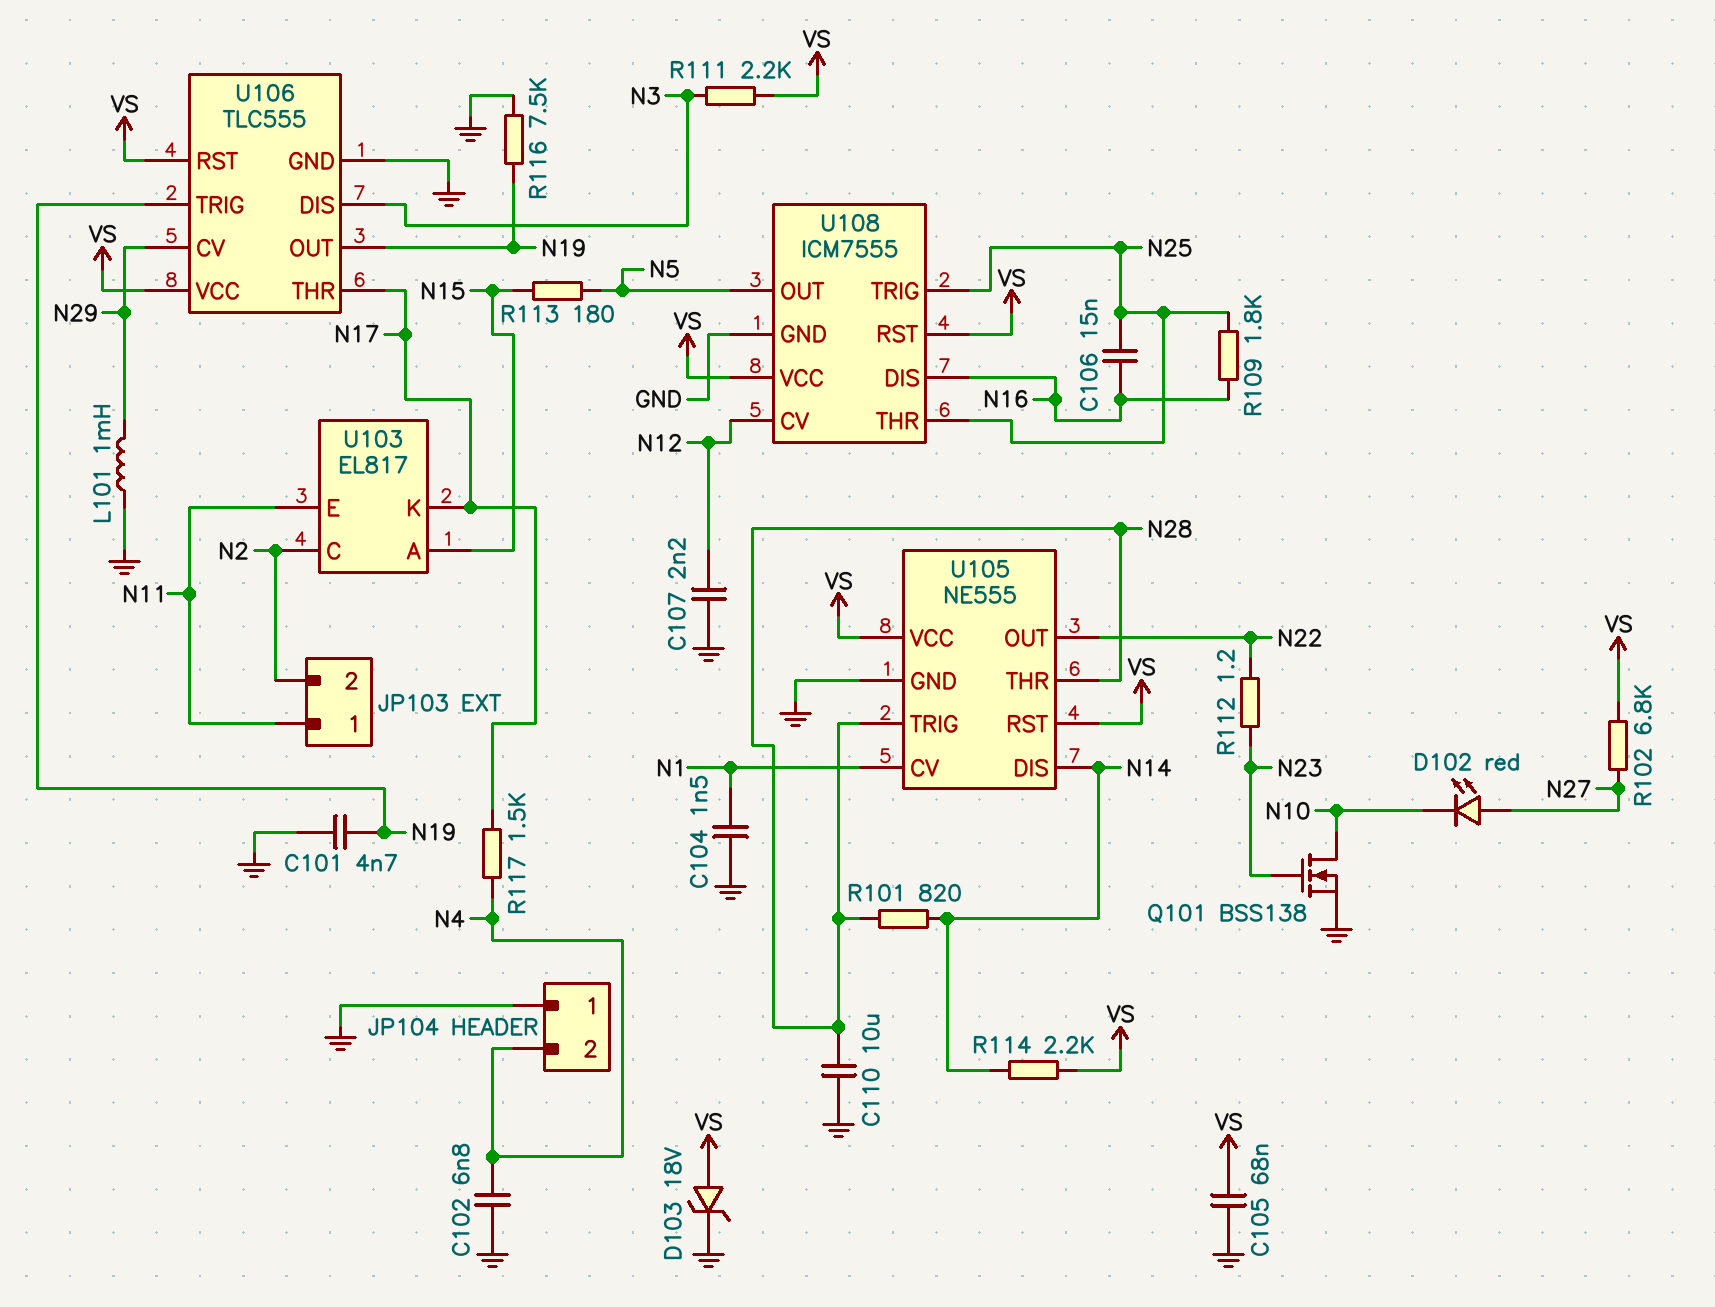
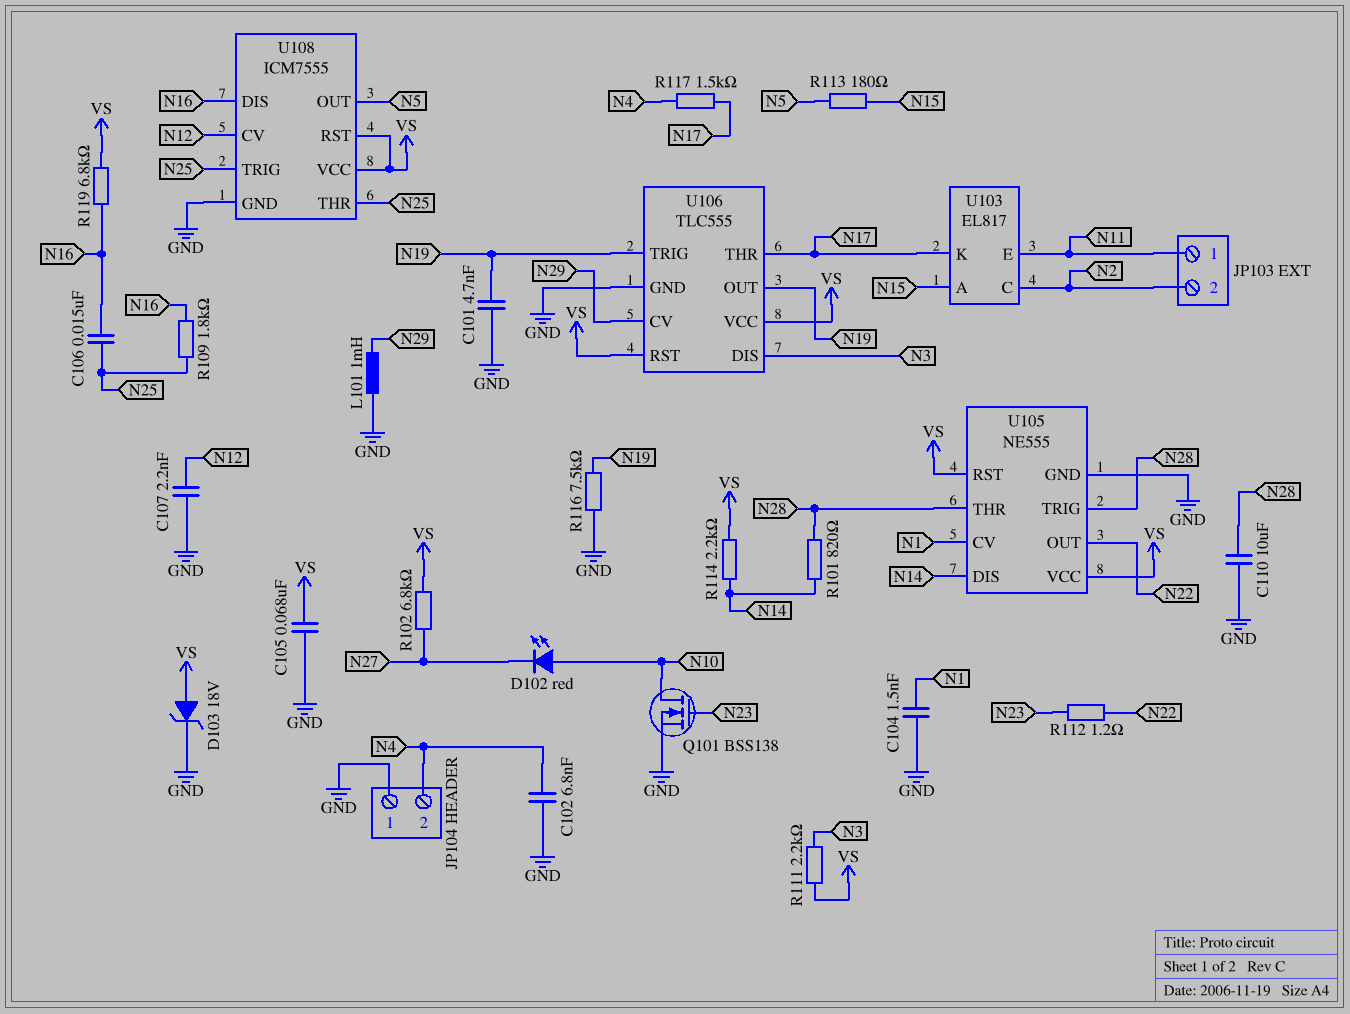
D102: LED red (A N27, K N10) -> LED red (A N10, K N27)
R119: none -> 6.8k (N16, VS)

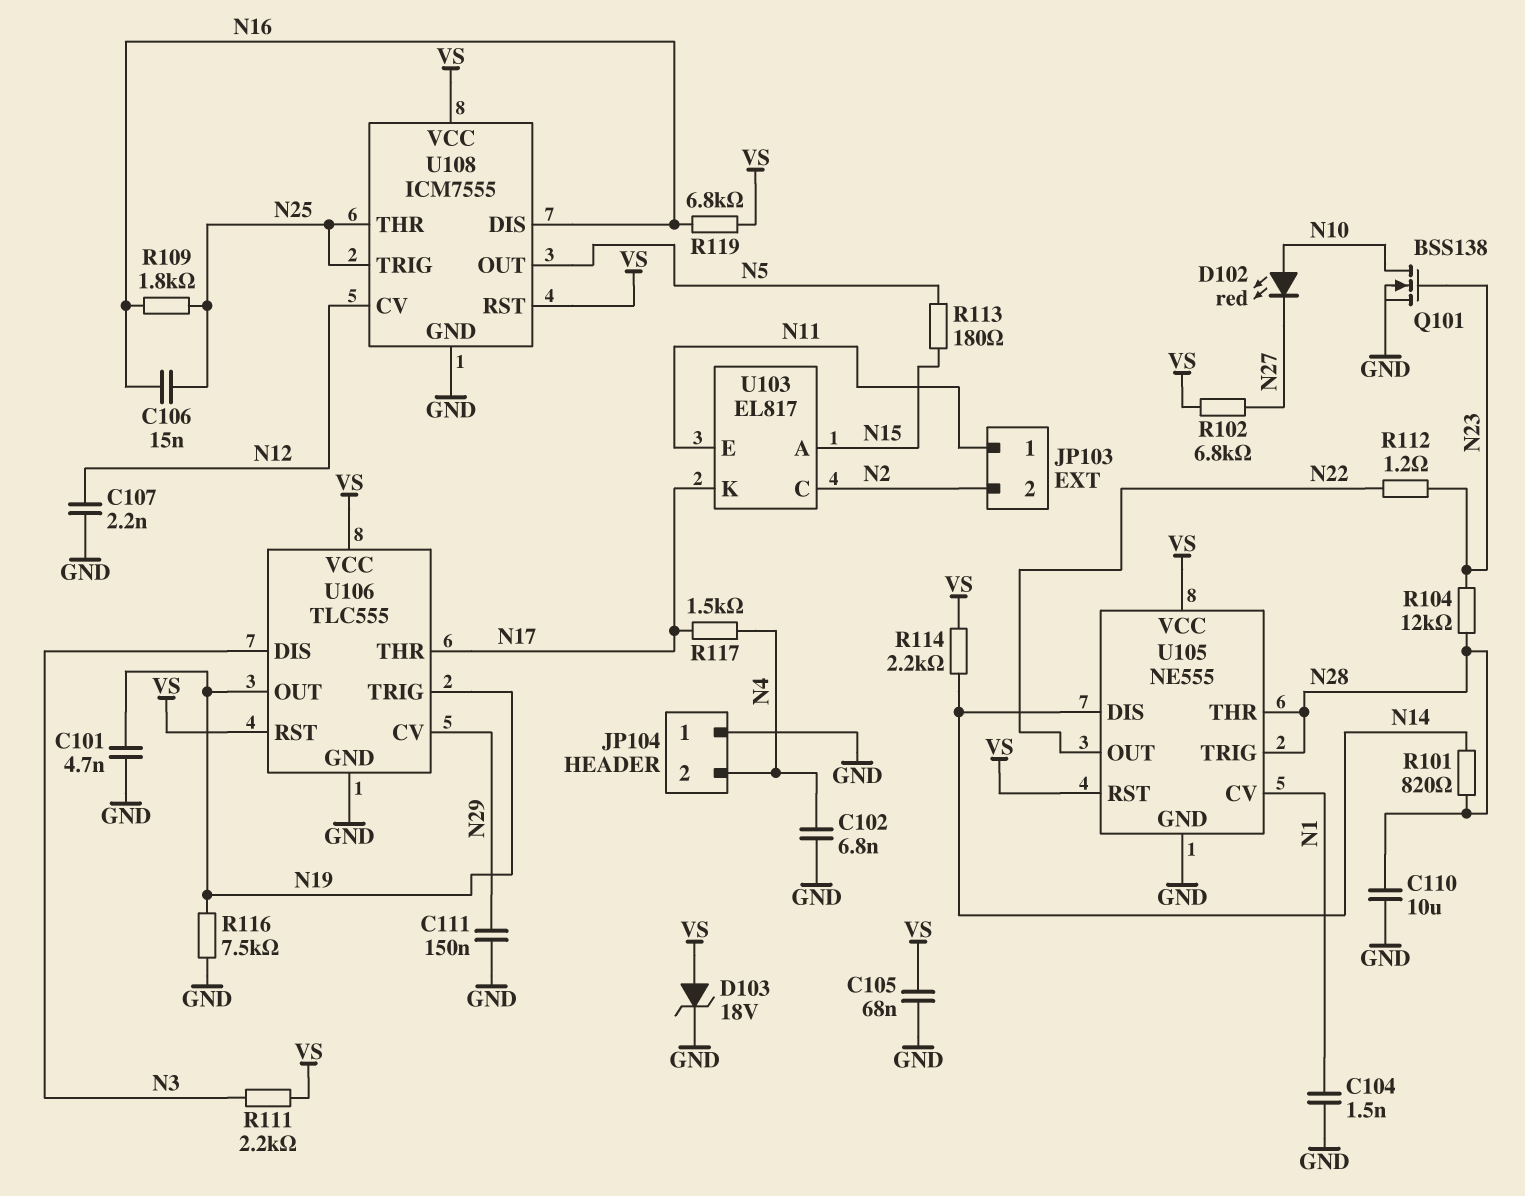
C111: none -> 150nF (GND, N29)
L101: 1mH (GND, N29) -> none
R104: none -> 12k (N23, N28)

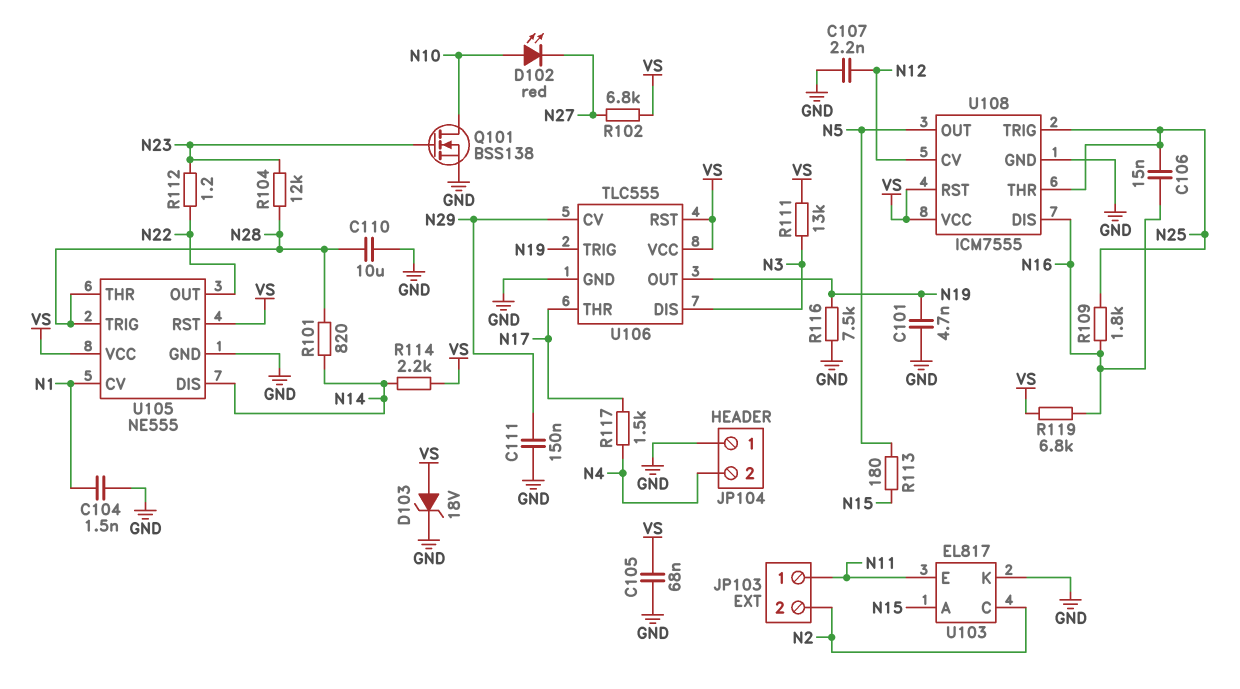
C102: 6.8nF (GND, N4) -> none
R111: 2.2k (N3, VS) -> 13k (N3, VS)
U103 pin K: N17 -> GND

